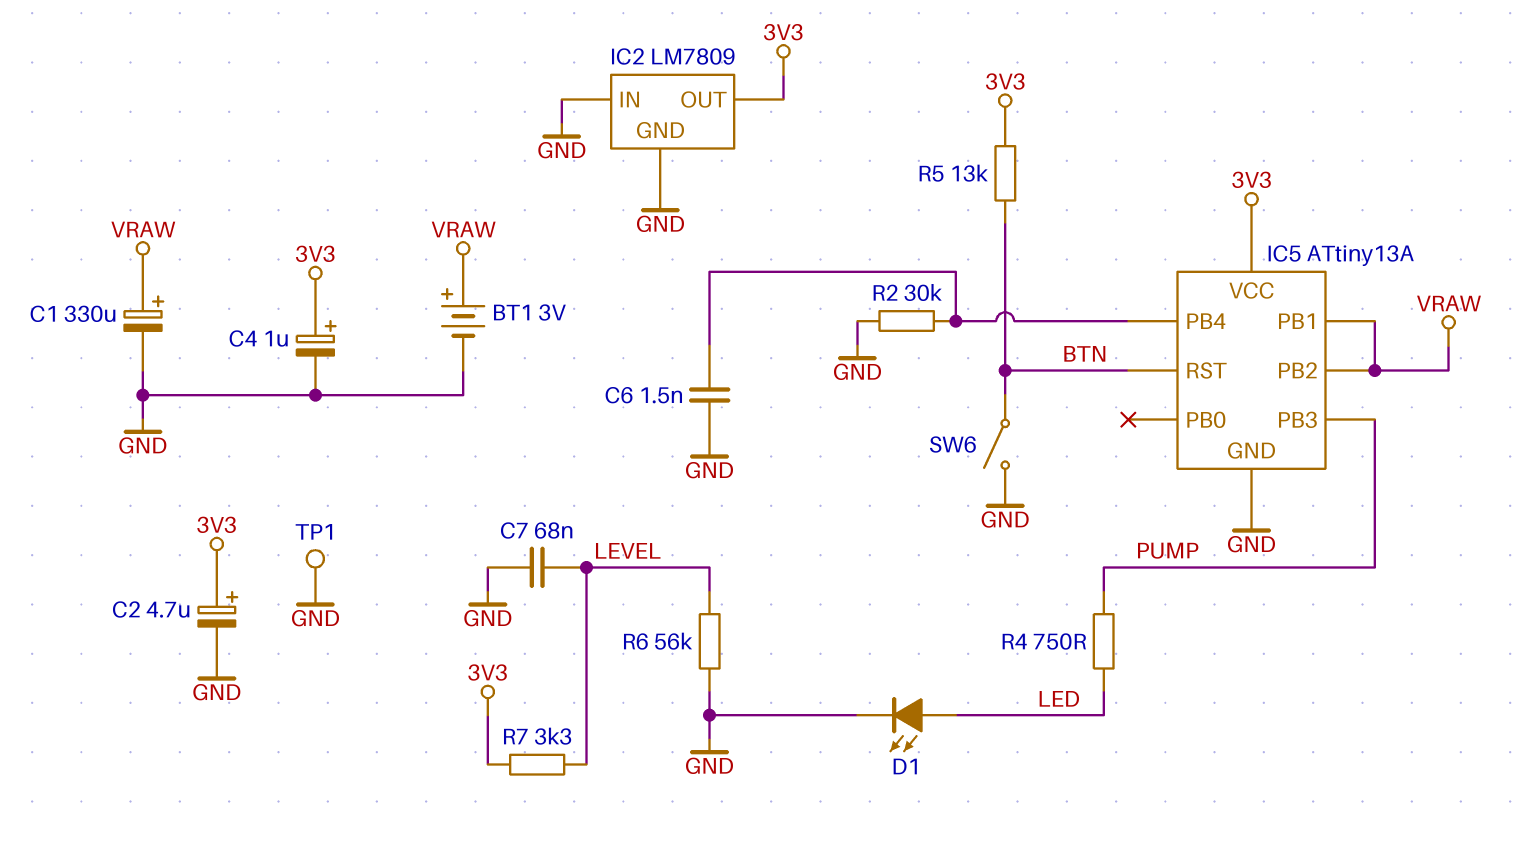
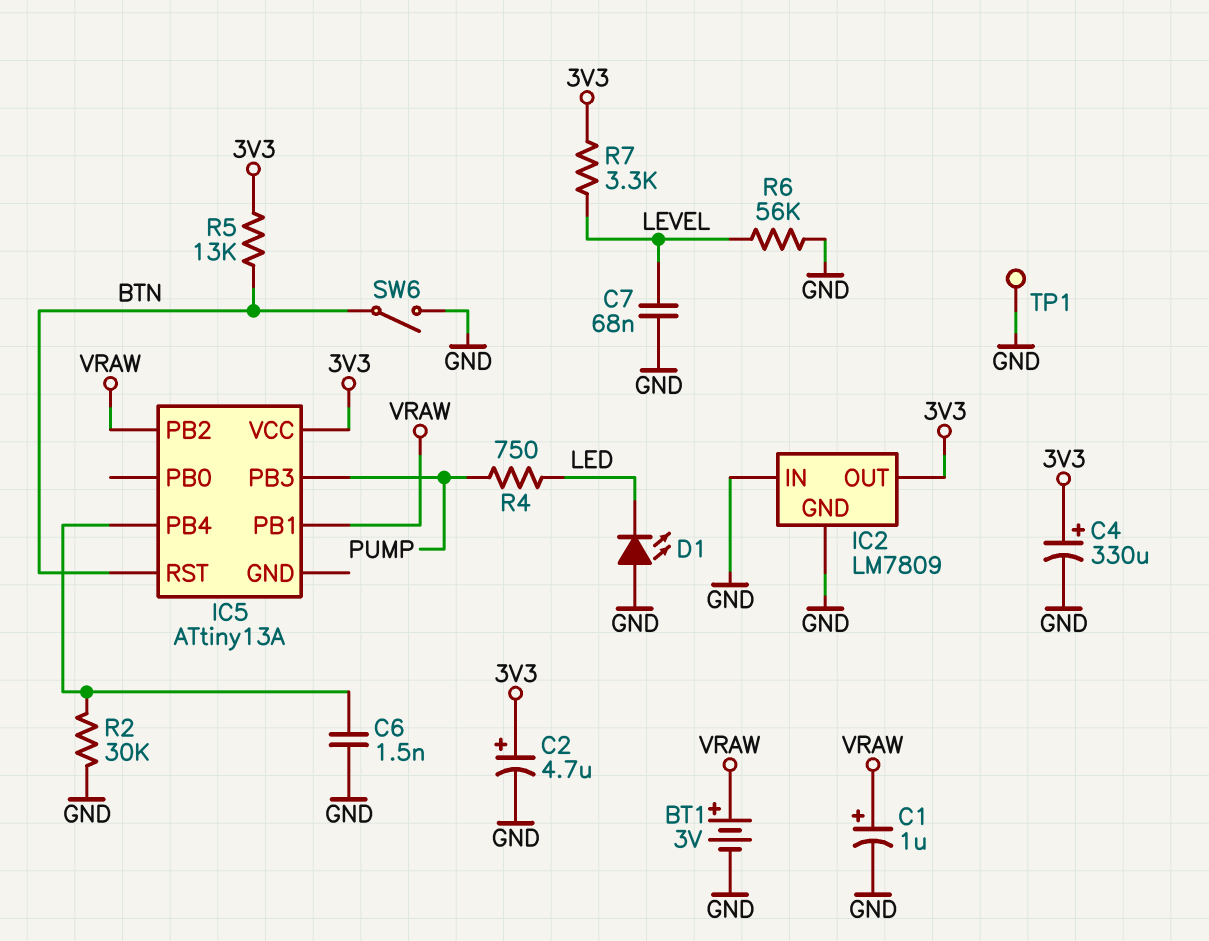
C1: 330uF (plus VRAW, minus GND) -> 1uF (plus VRAW, minus GND)
C4: 1uF (plus 3V3, minus GND) -> 330uF (plus 3V3, minus GND)
D1: LED (A LED, K GND) -> LED (A GND, K LED)
IC5 pin GND: GND -> none

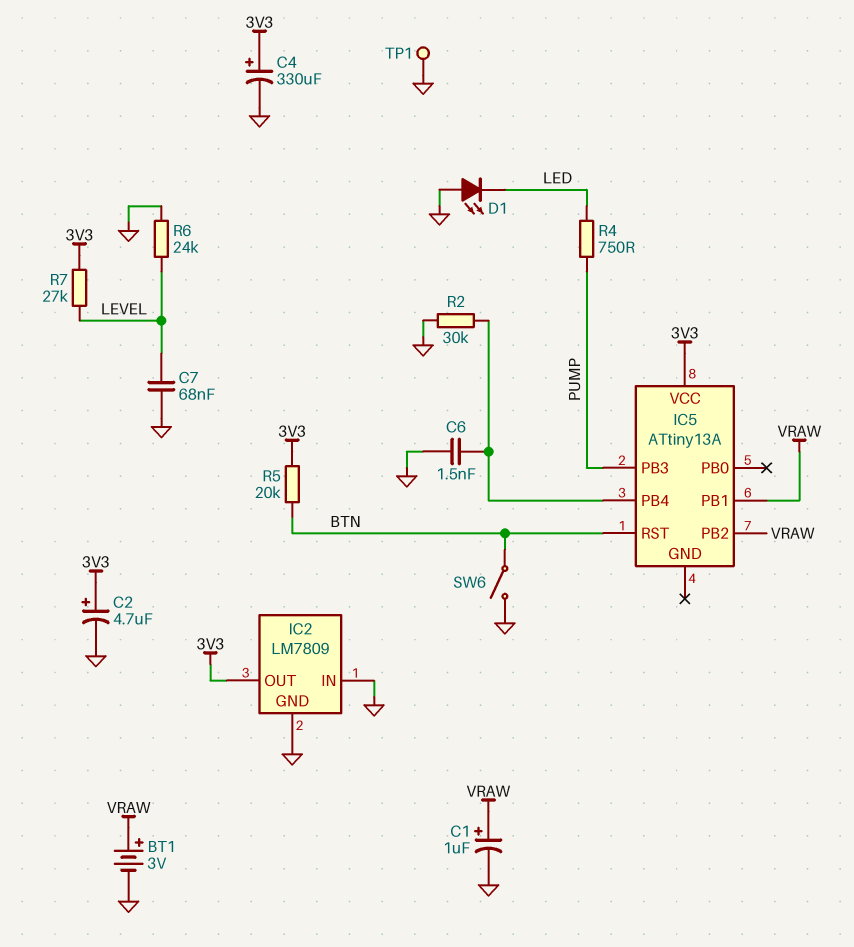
R5: 13k (3V3, BTN) -> 20k (3V3, BTN)
R6: 56k (GND, LEVEL) -> 24k (GND, LEVEL)
R7: 3.3k (3V3, LEVEL) -> 27k (3V3, LEVEL)

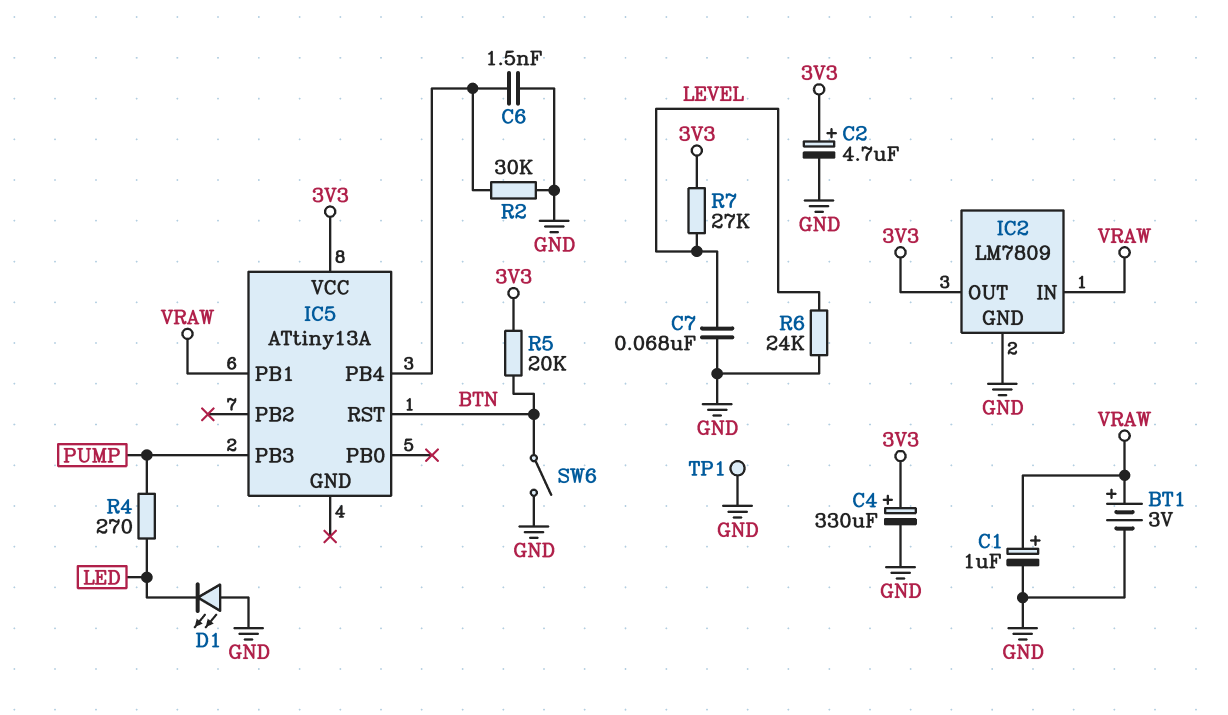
IC2 pin IN: GND -> VRAW
IC5 pin PB2: VRAW -> none
R4: 750 (LED, PUMP) -> 270 (LED, PUMP)

